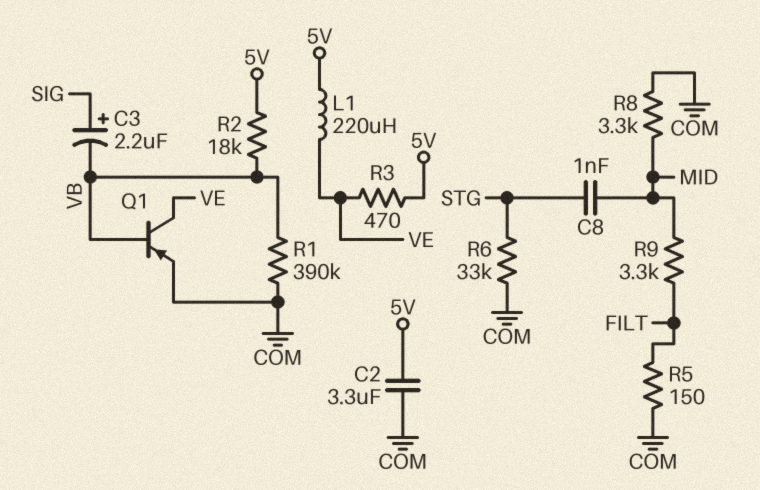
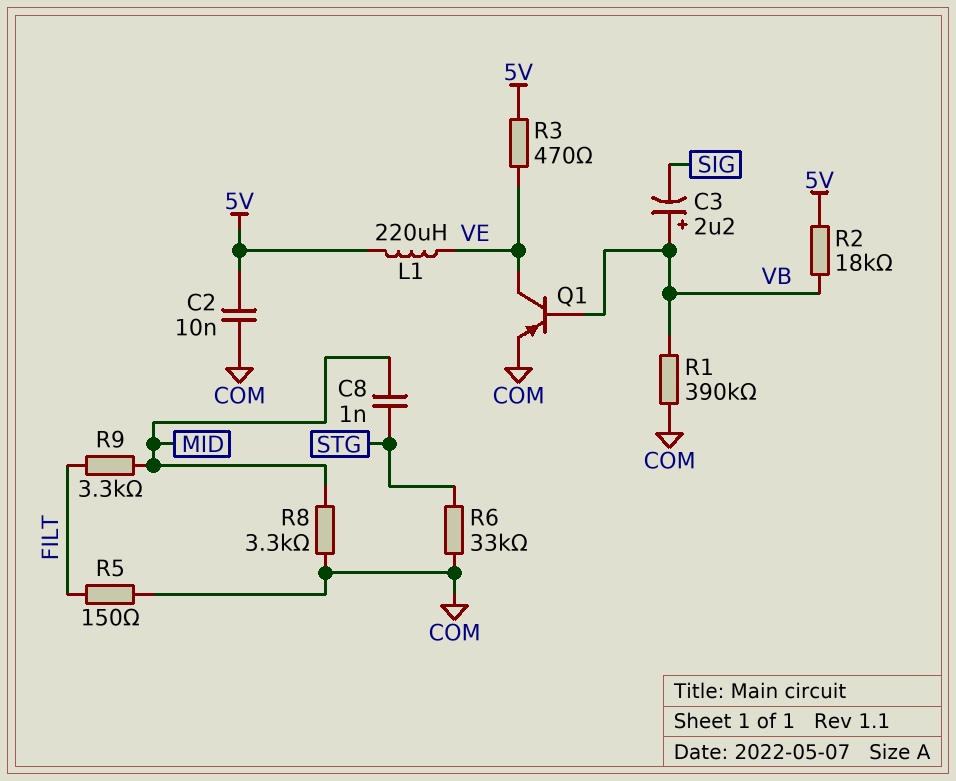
C2: 3.3uF (5V, COM) -> 10nF (5V, COM)
C3: 2.2uF (plus SIG, minus VB) -> 2.2uF (plus VB, minus SIG)

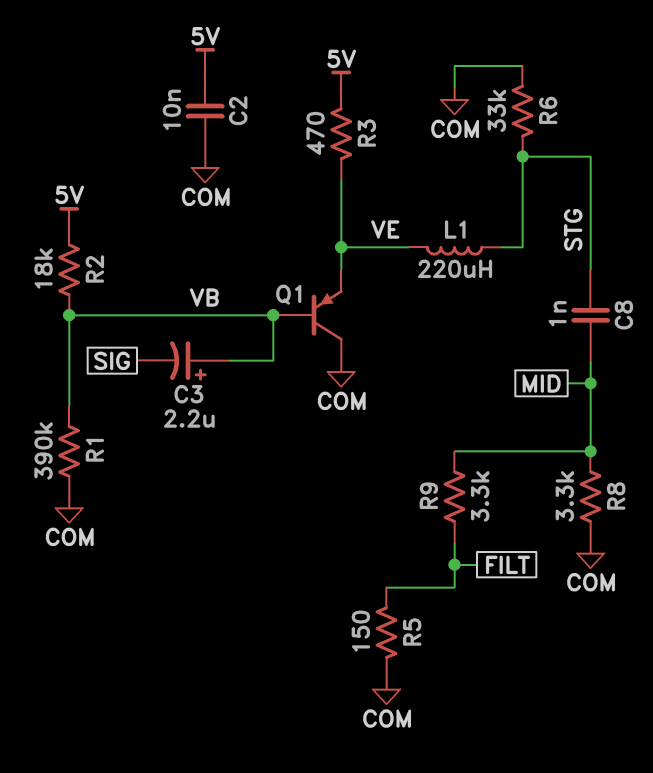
L1: 220uH (5V, VE) -> 220uH (STG, VE)
Q1: PNP (B VB, C VE, E COM) -> PNP (B VB, C COM, E VE)

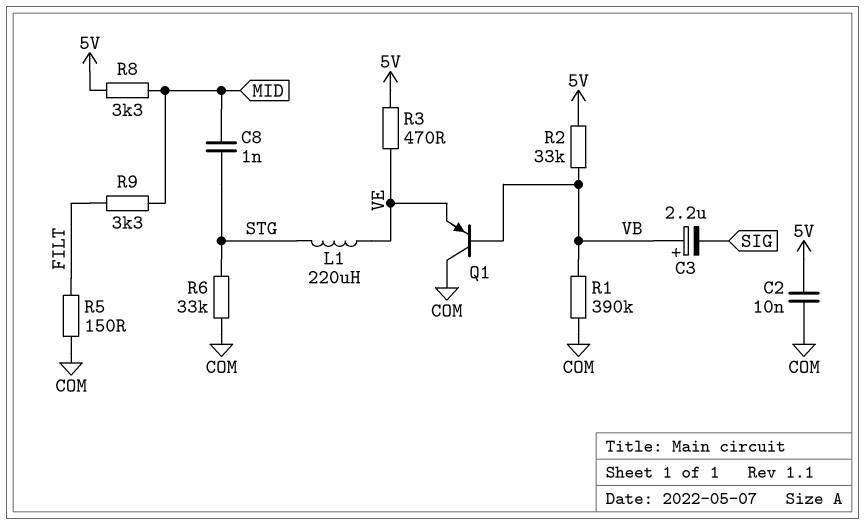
R2: 18k (5V, VB) -> 33k (5V, VB)
R8: 3.3k (COM, MID) -> 3.3k (5V, MID)

